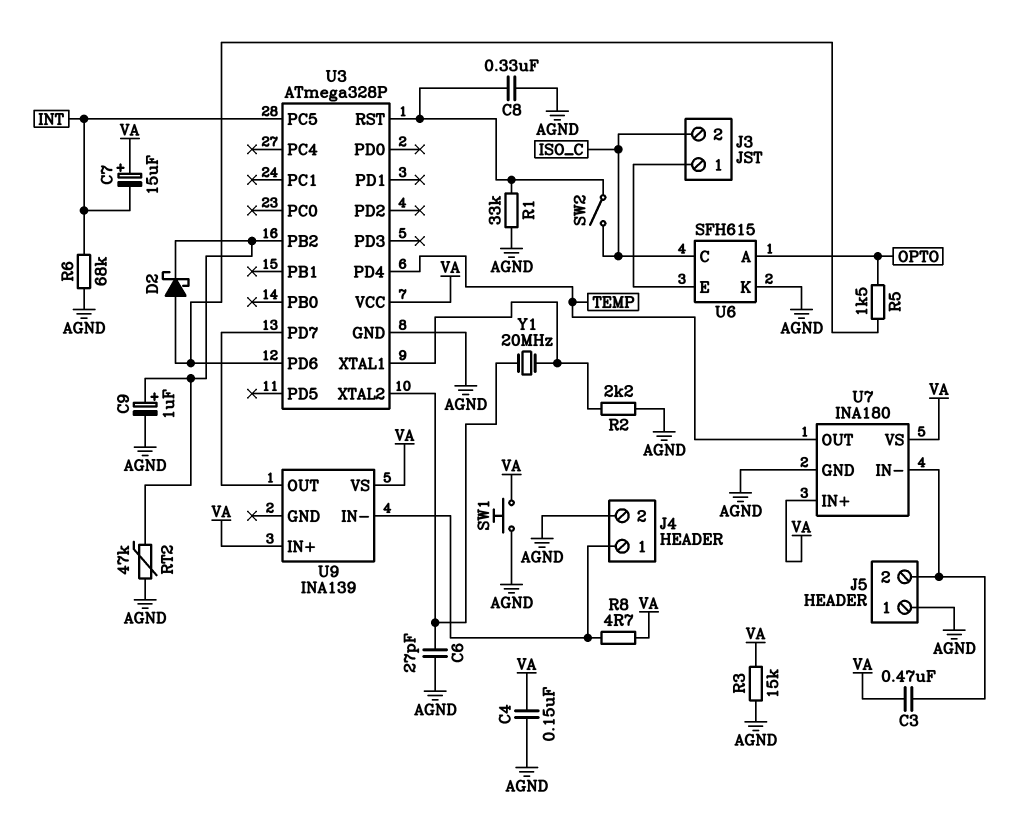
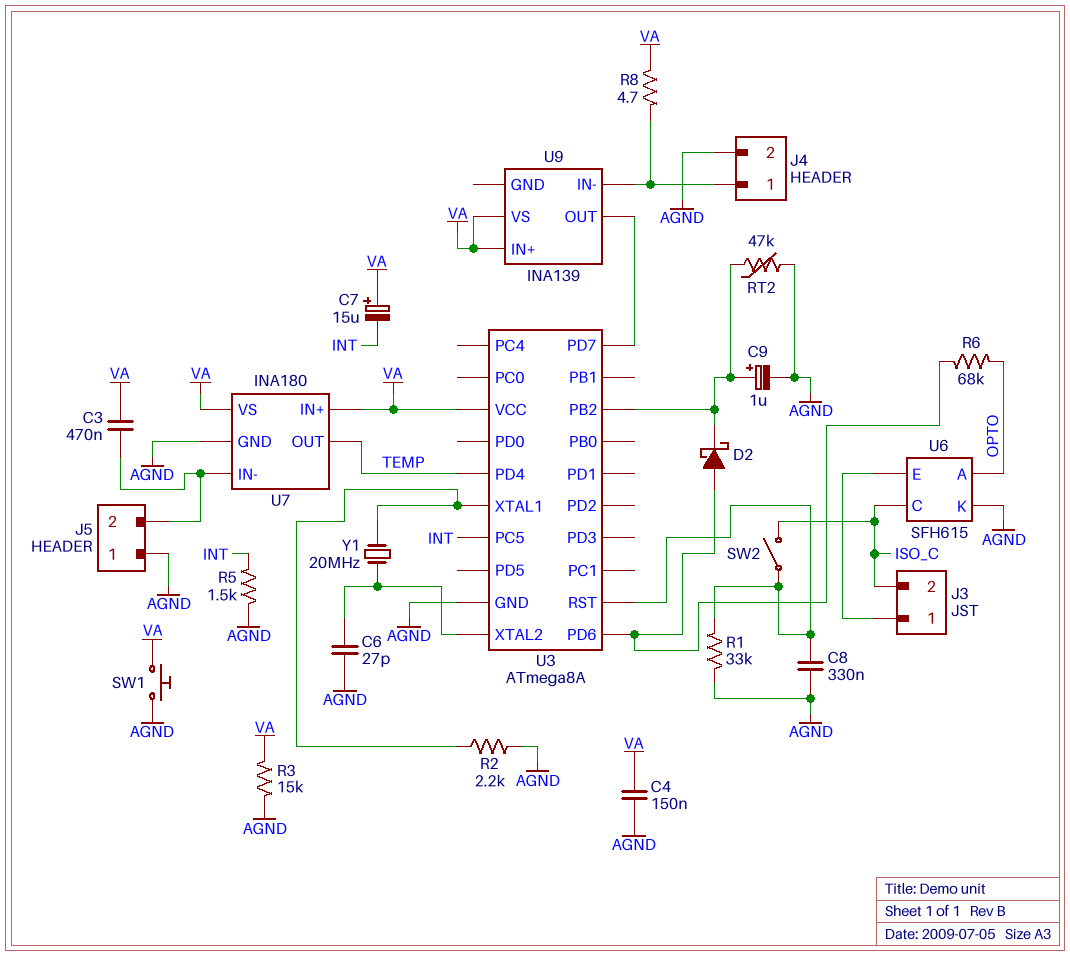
R5: 1.5k (OPTO, U3/PD6) -> 1.5k (AGND, INT)
R6: 68k (AGND, INT) -> 68k (OPTO, U3/PD6)
U3: ATmega328P -> ATmega8A

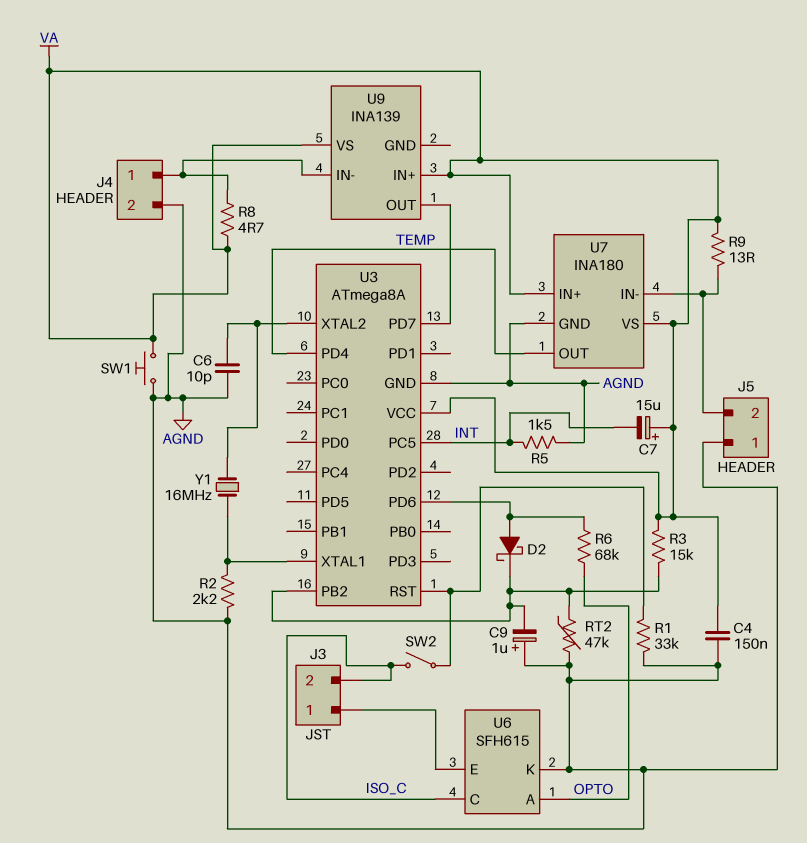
C3: 470nF (J5/2, VA) -> none
C6: 27pF (AGND, U3/XTAL2) -> 10pF (AGND, U3/XTAL2)
C8: 330nF (AGND, U3/RST) -> none
C9: 1uF (plus U3/PB2, minus AGND) -> 1uF (plus AGND, minus U3/PB2)
R3: 15k (AGND, VA) -> 15k (U3/PB2, VA)
R9: none -> 13 (J5/2, VA)
Y1: 20MHz (U3/XTAL1, U3/XTAL2) -> 16MHz (U3/XTAL1, U3/XTAL2)

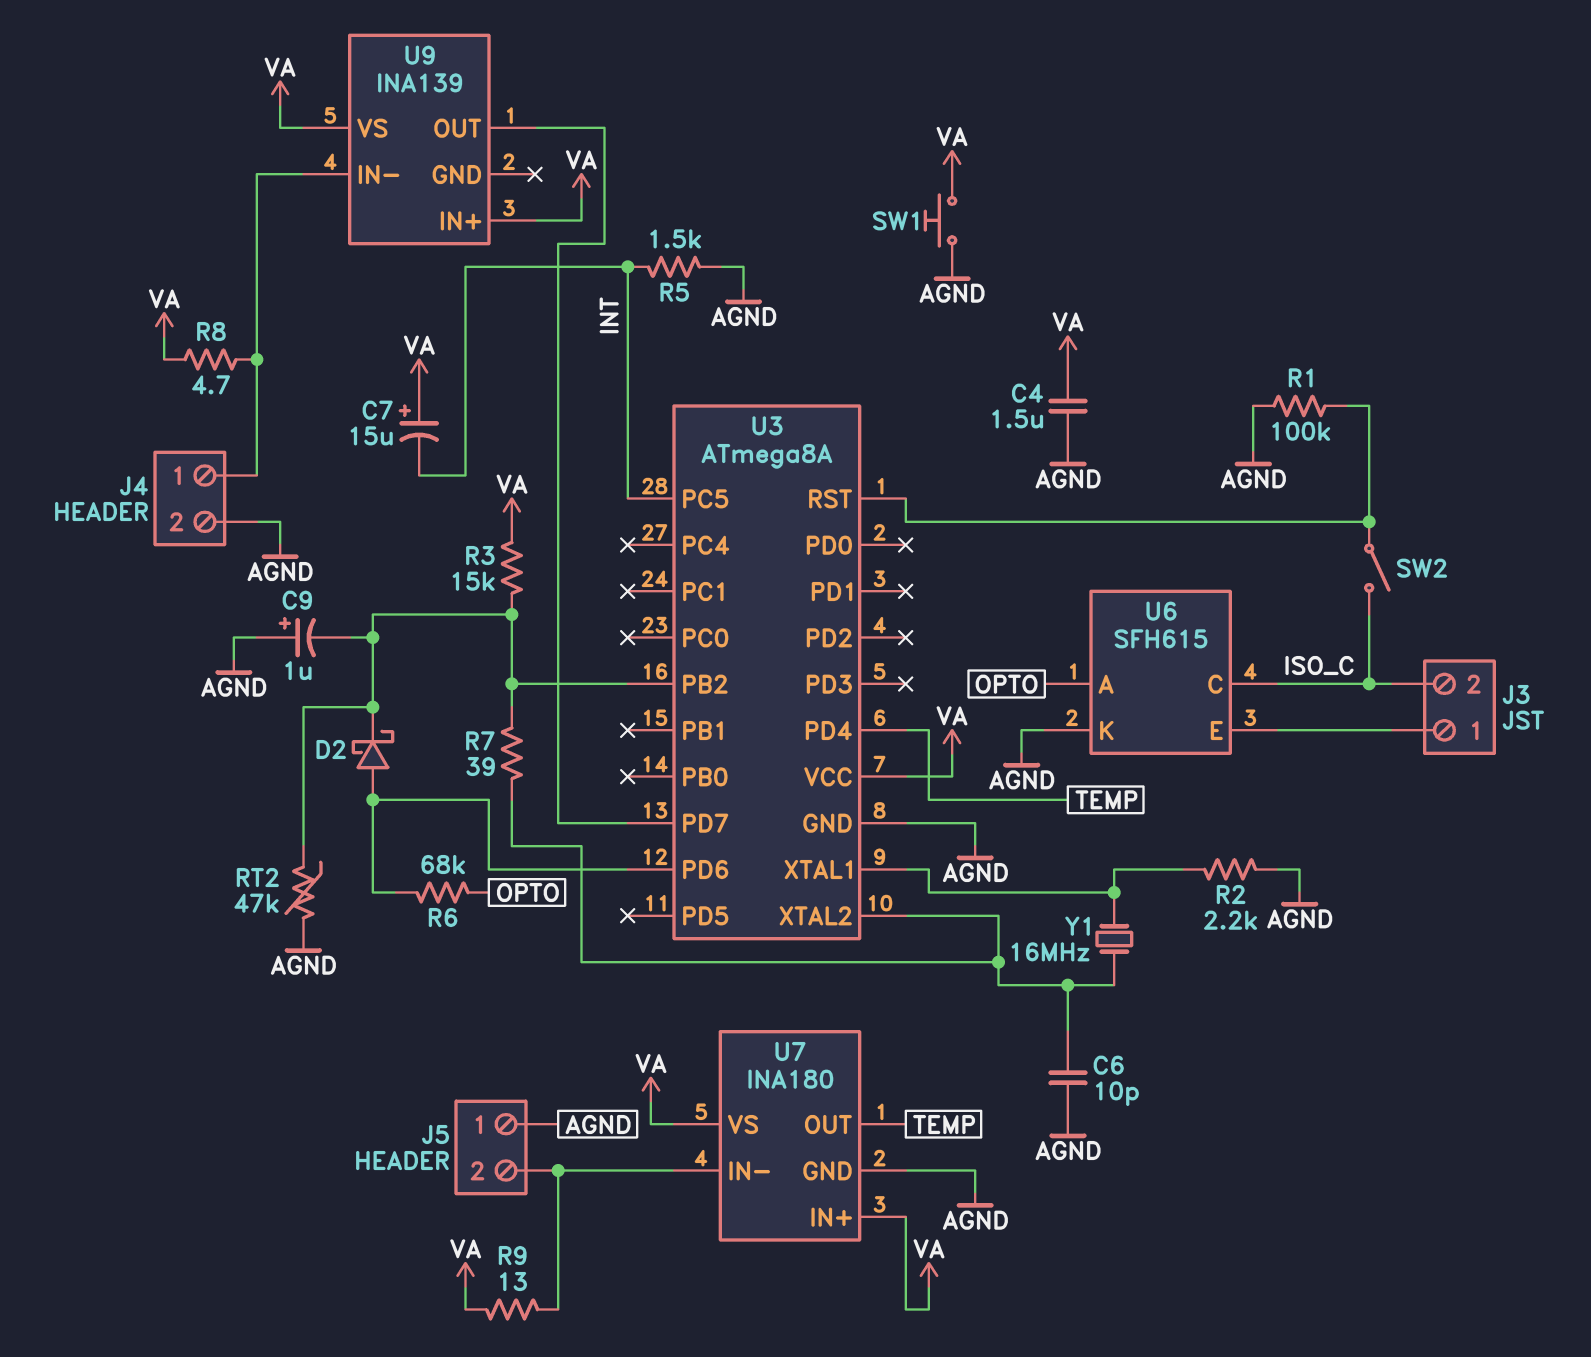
C4: 150nF (AGND, VA) -> 1.5uF (AGND, VA)
R1: 33k (AGND, U3/RST) -> 100k (AGND, U3/RST)
R7: none -> 39 (U3/PB2, U3/XTAL2)

